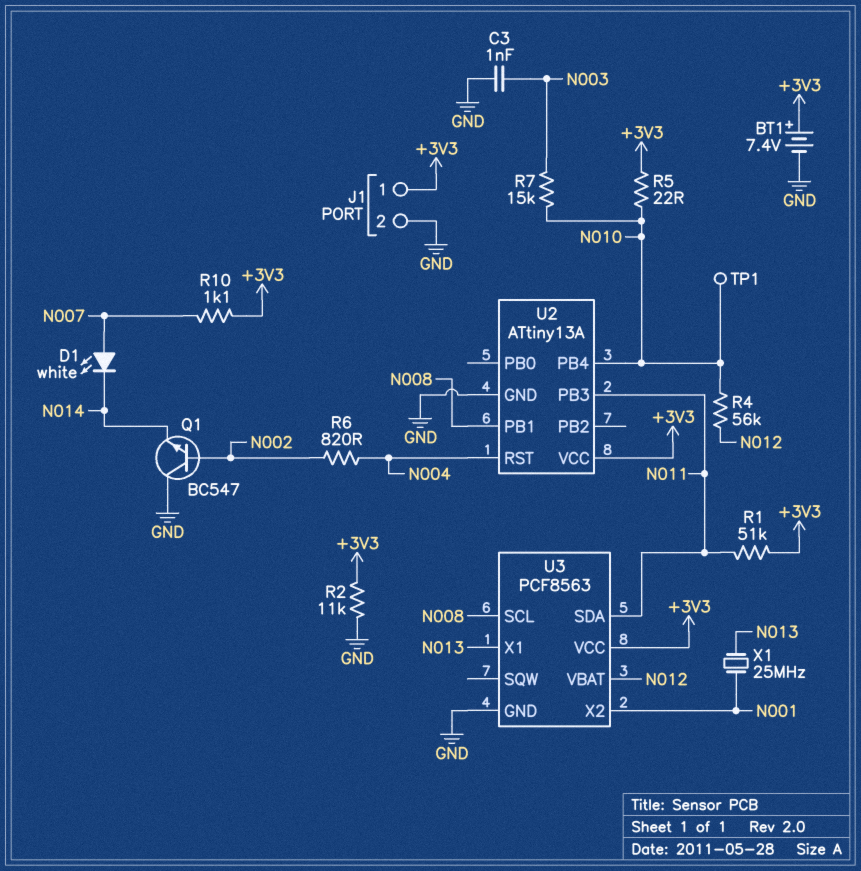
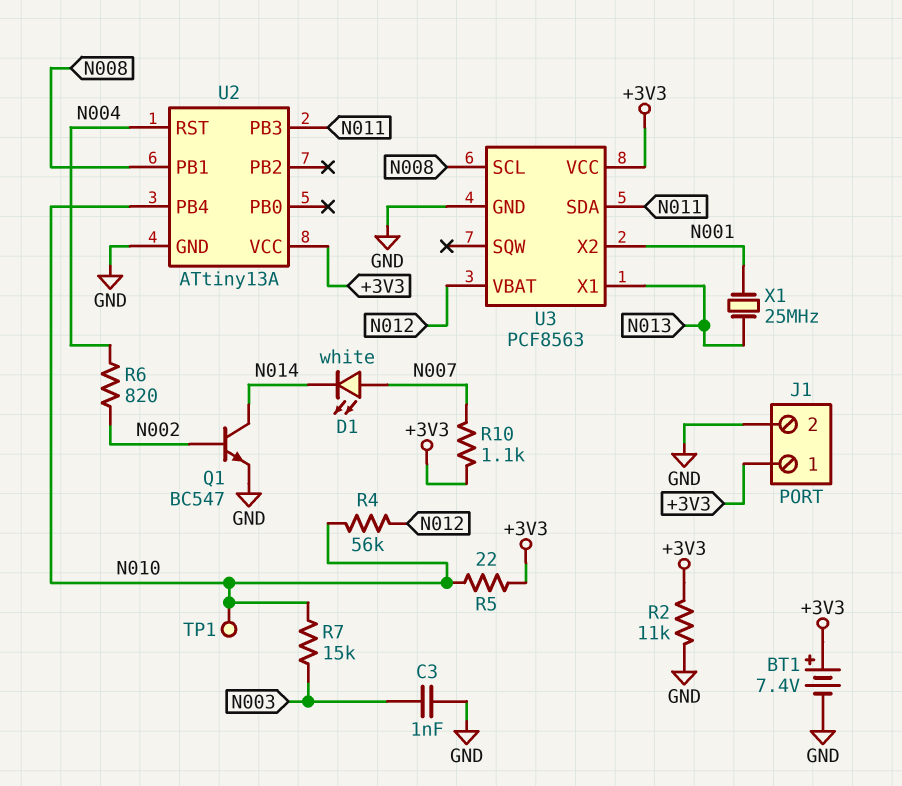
Q1: NPN BC547 (B N002, C GND, E N014) -> NPN BC547 (B N002, C N014, E GND)
R1: 51k (+3V3, N011) -> none

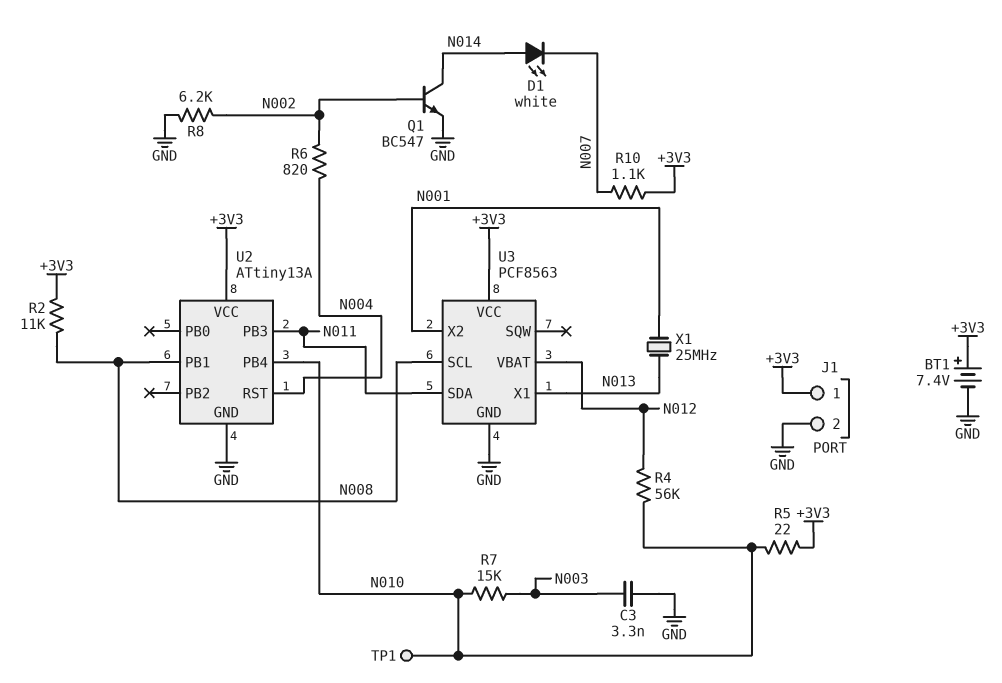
C3: 1nF (GND, N003) -> 3.3nF (GND, N003)
D1: LED white (A N007, K N014) -> LED white (A N014, K N007)
R2: 11k (+3V3, GND) -> 11k (+3V3, N008)
R8: none -> 6.2k (GND, N002)

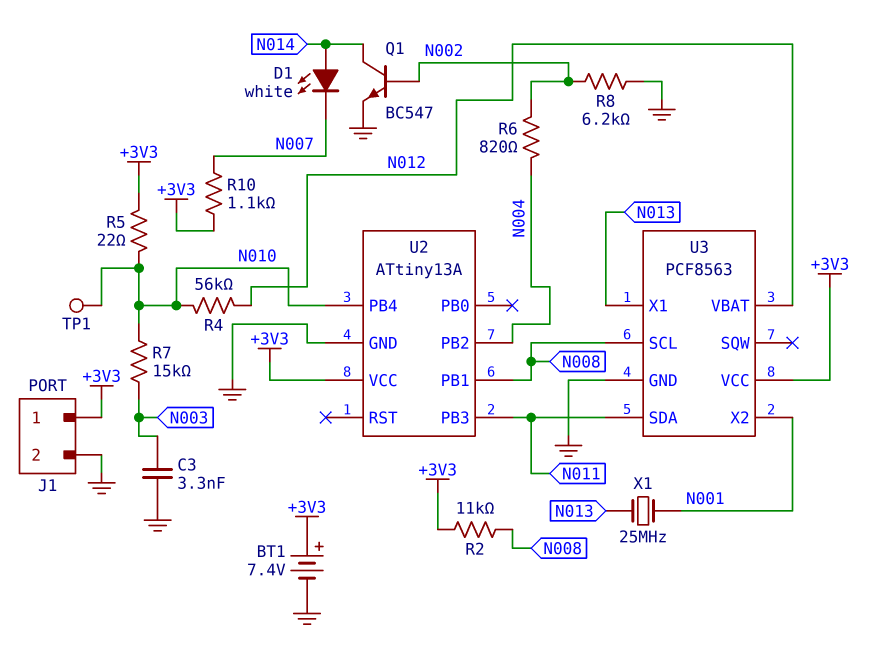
U2 pin PB2: none -> N004
U2 pin RST: N004 -> none

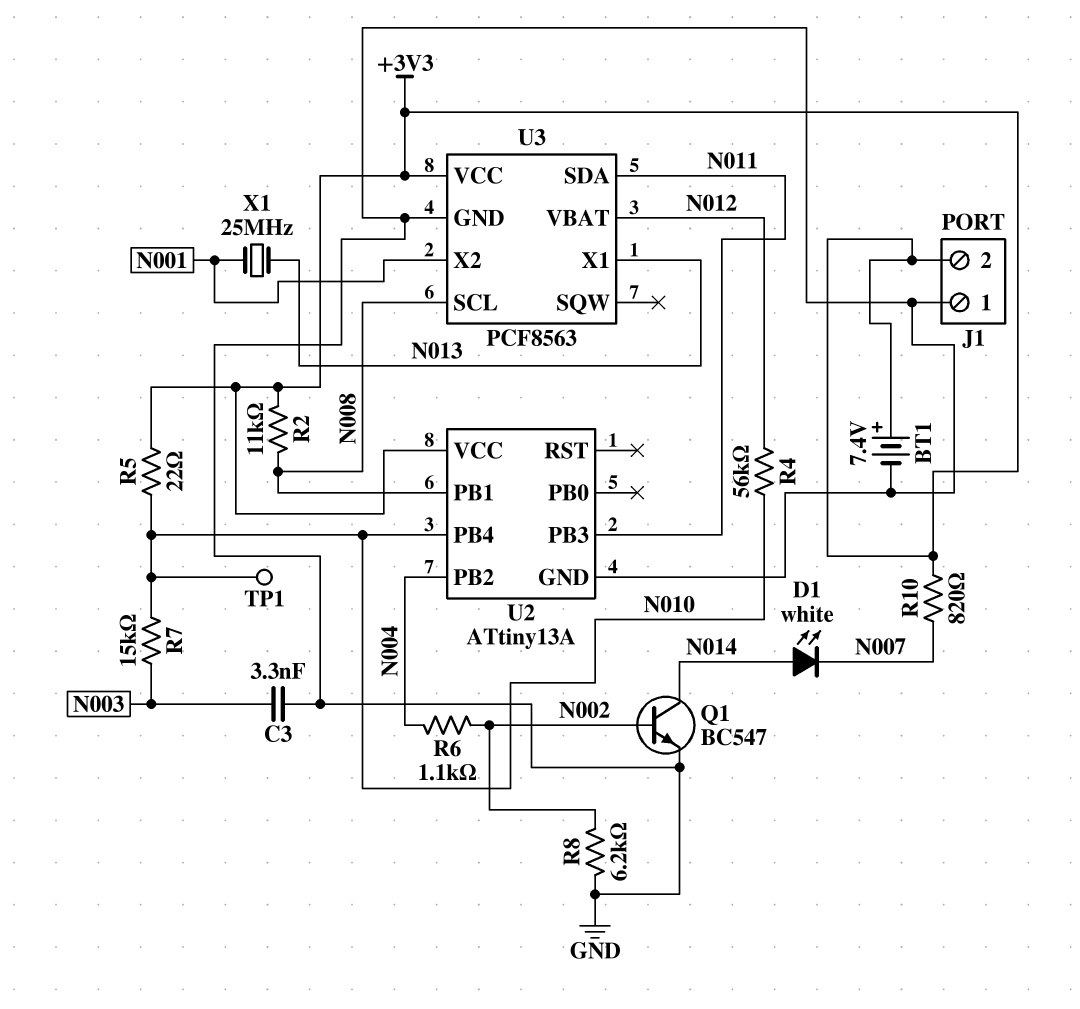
J1 pin 1: +3V3 -> GND
J1 pin 2: GND -> +3V3
R6: 820 (N002, N004) -> 1.1k (N002, N004)
R10: 1.1k (+3V3, N007) -> 820 (+3V3, N007)

